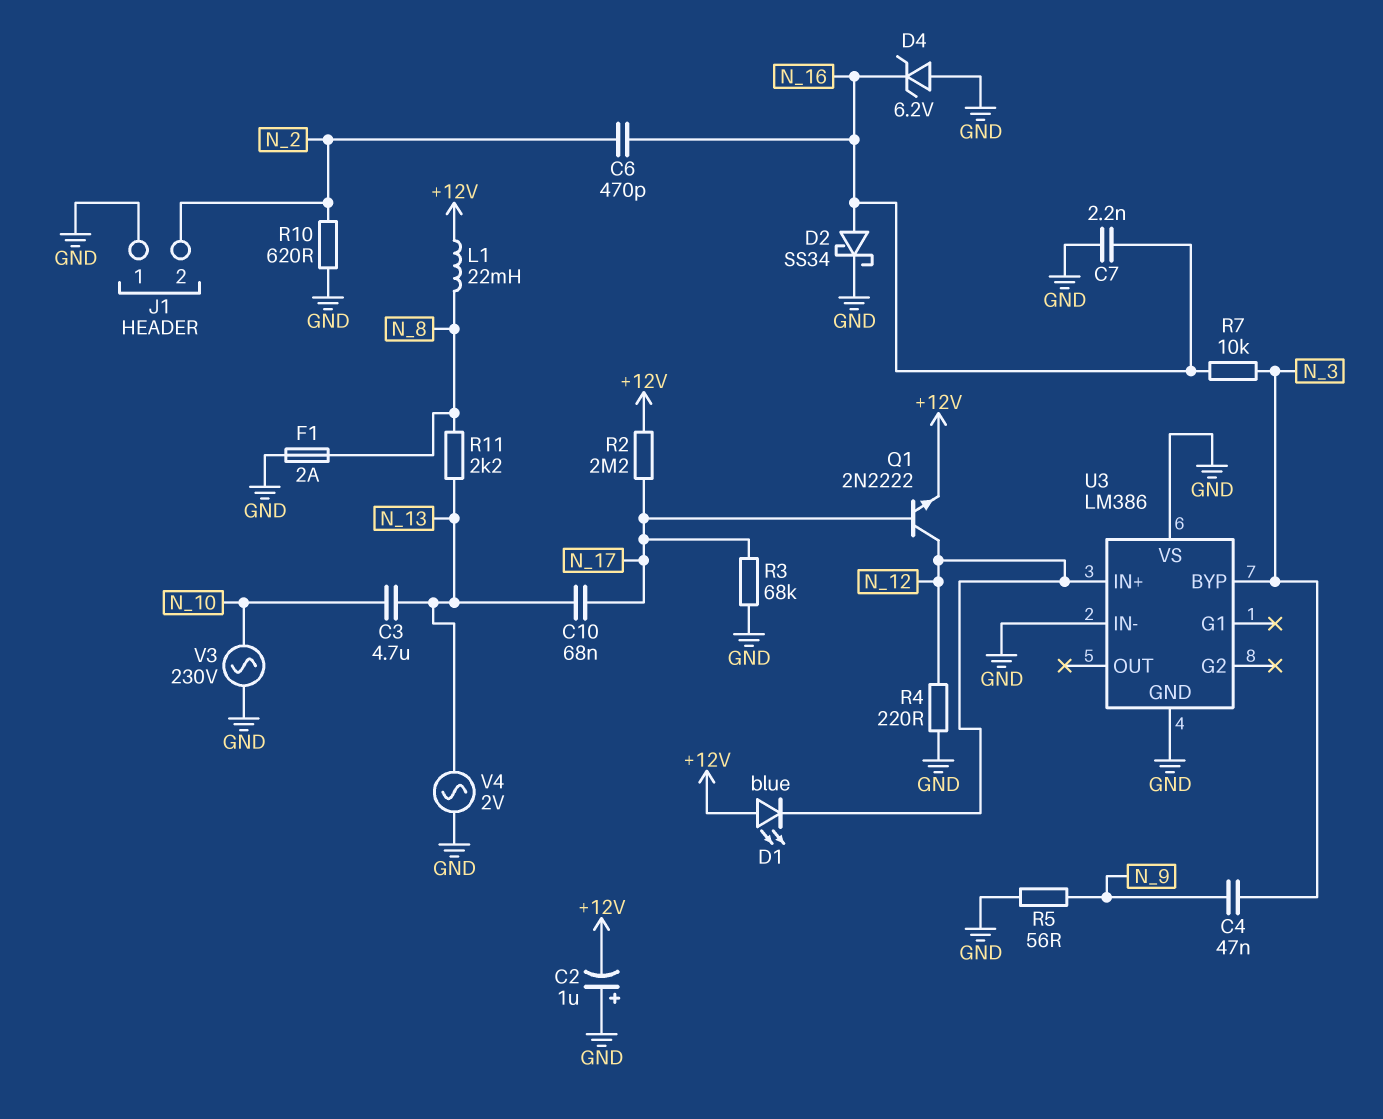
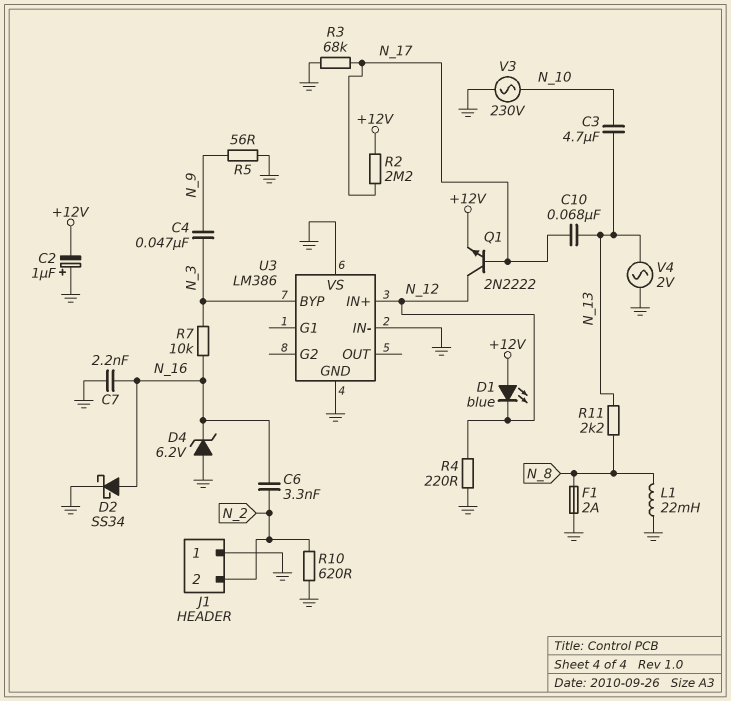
C6: 470pF (N_2, N_16) -> 3.3nF (N_2, N_16)
L1: 22mH (+12V, N_8) -> 22mH (GND, N_8)

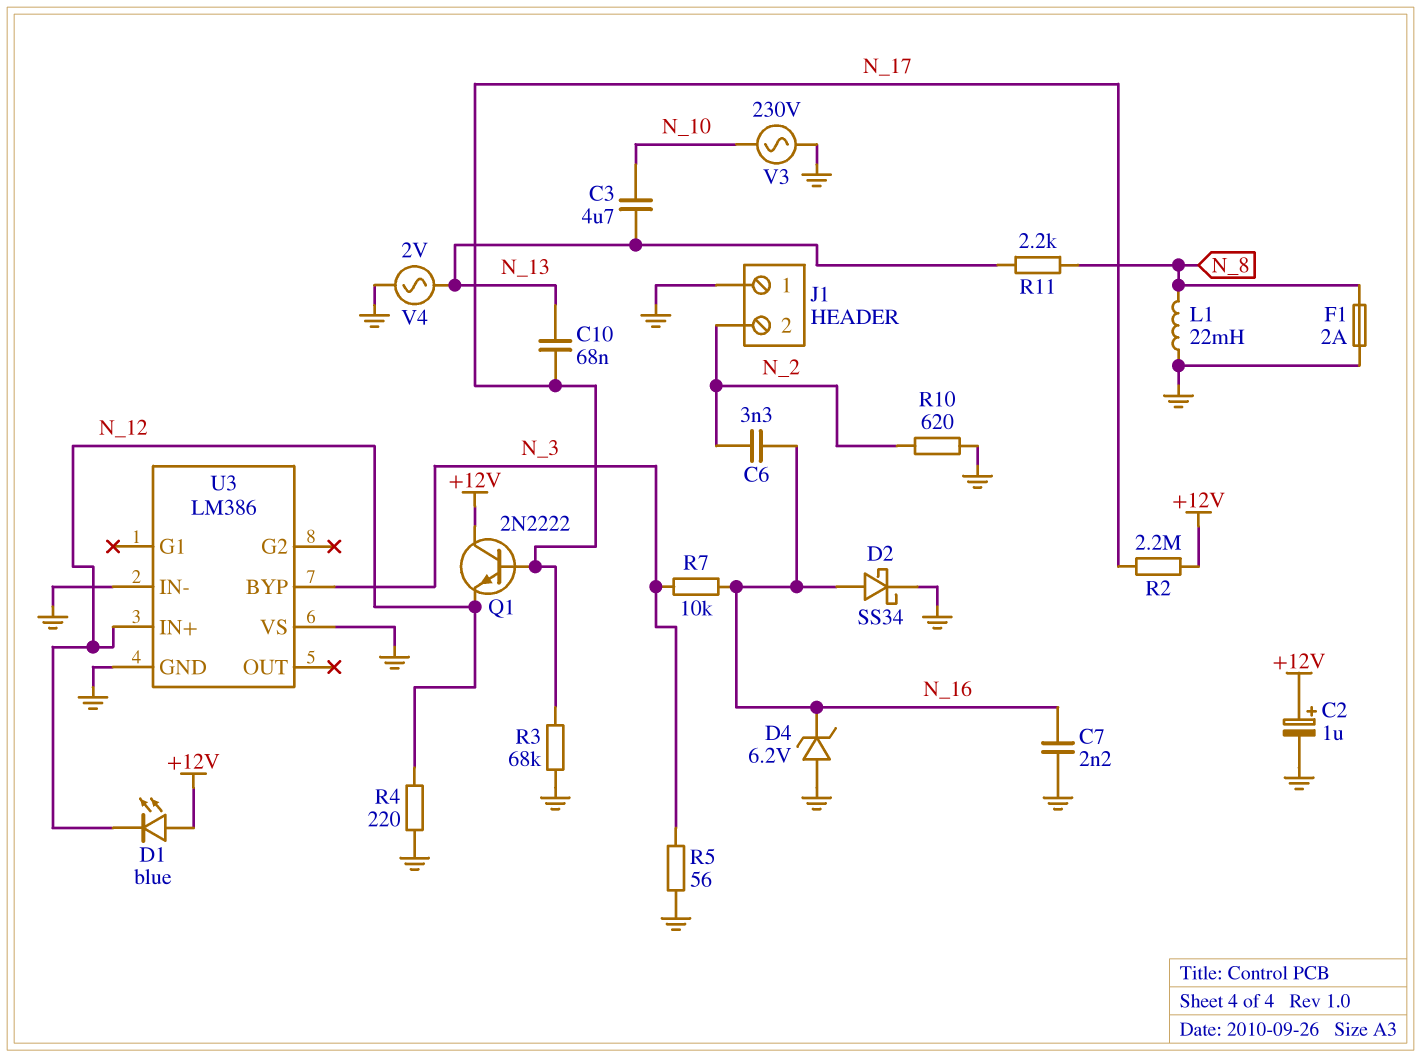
C2: 1uF (plus GND, minus +12V) -> 1uF (plus +12V, minus GND)
C4: 47nF (N_3, N_9) -> none
Q1: NPN 2N2222 (B N_17, C N_12, E +12V) -> NPN 2N2222 (B N_17, C +12V, E N_12)
R5: 56 (GND, N_9) -> 56 (GND, N_3)

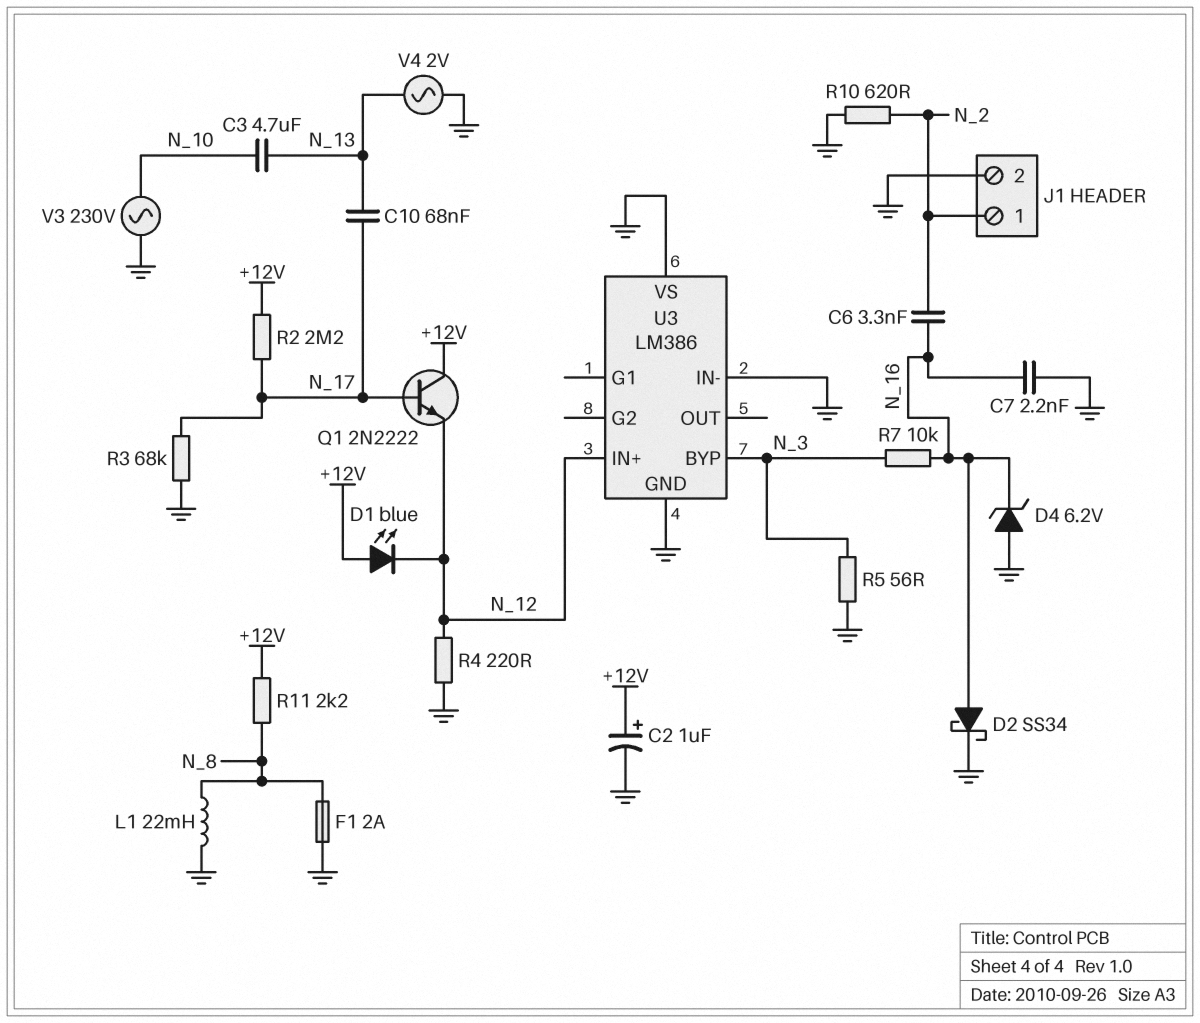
J1 pin 1: GND -> N_2
J1 pin 2: N_2 -> GND
R11: 2.2k (N_8, N_13) -> 2.2k (+12V, N_8)

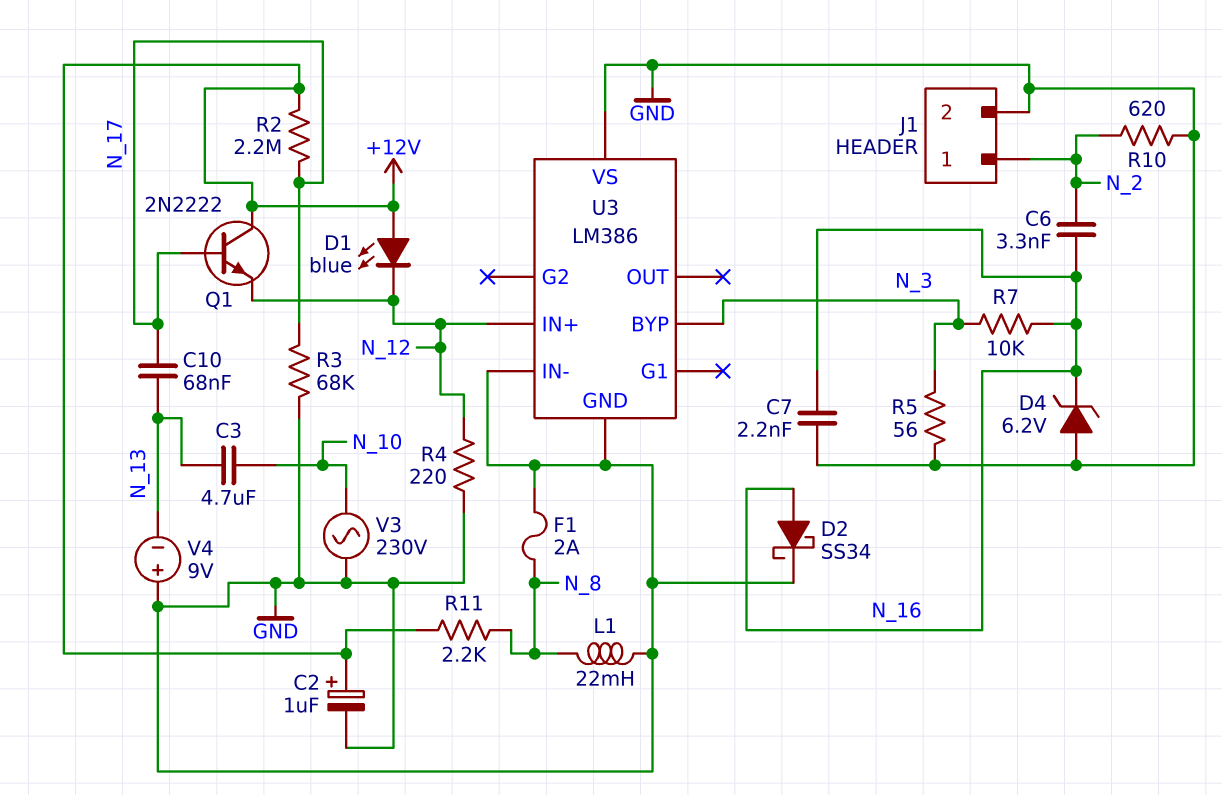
V4: AC 2V (GND, N_13) -> 9V (plus GND, minus N_13)

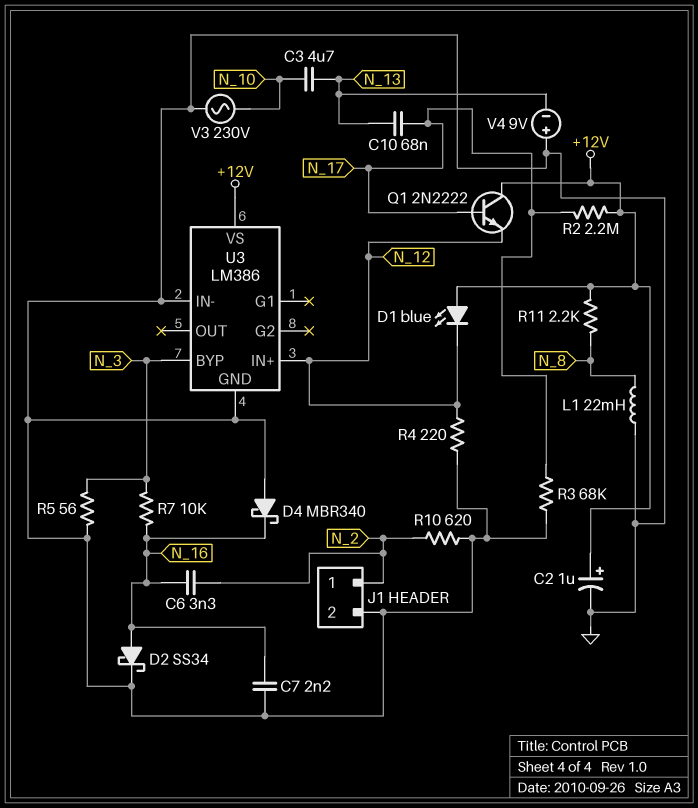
D4: zener 6.2V (A GND, K N_16) -> schottky MBR340 (A GND, K N_16)
F1: 2A (GND, N_8) -> none
U3 pin VS: GND -> +12V

